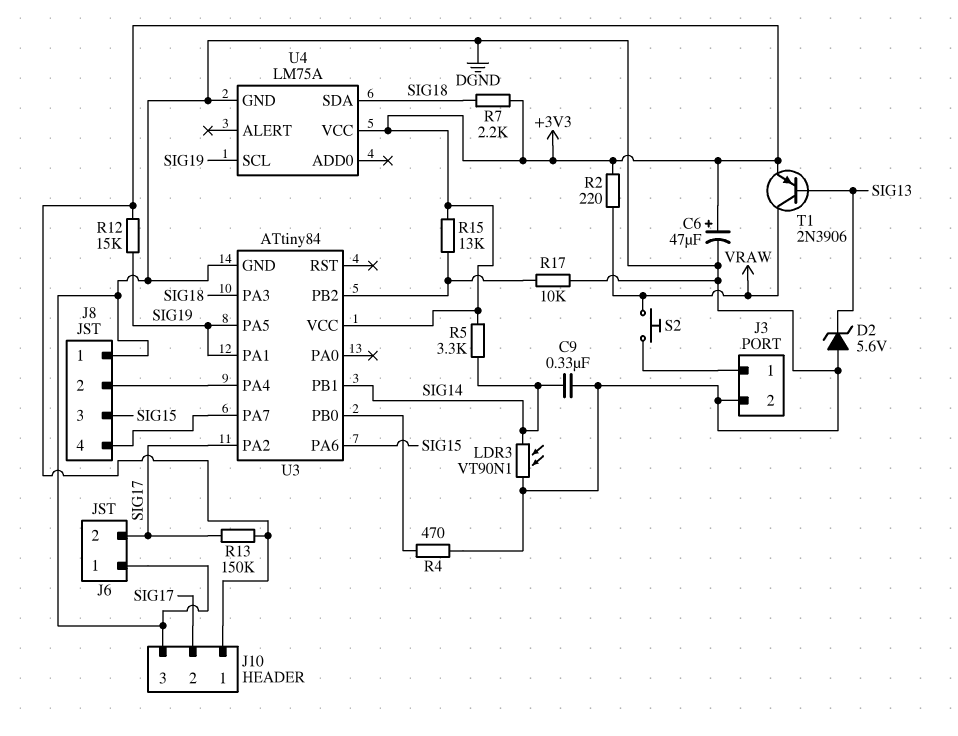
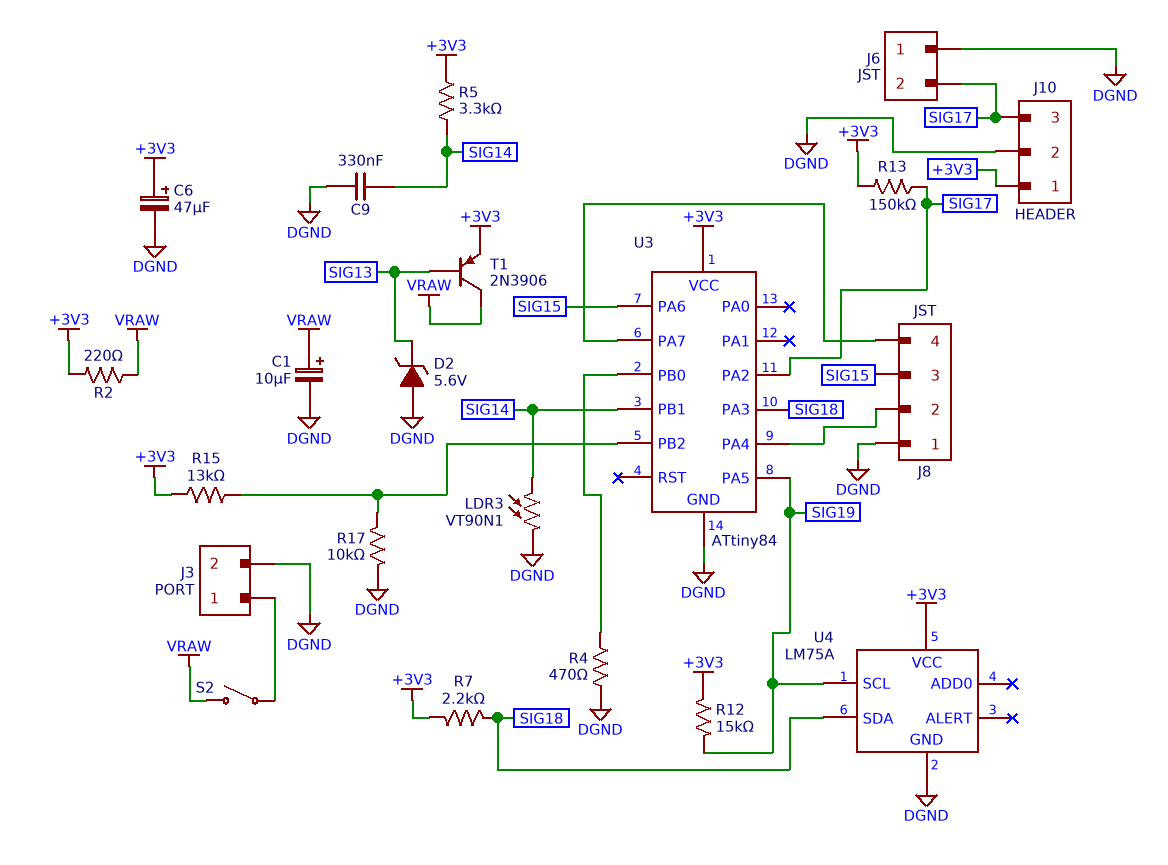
C1: none -> 10uF (plus VRAW, minus DGND)
J10 pin 2: SIG17 -> DGND
J10 pin 3: DGND -> SIG17
S2: button (J3/1, VRAW) -> switch (J3/1, VRAW)
U3 pin PA1: SIG19 -> none

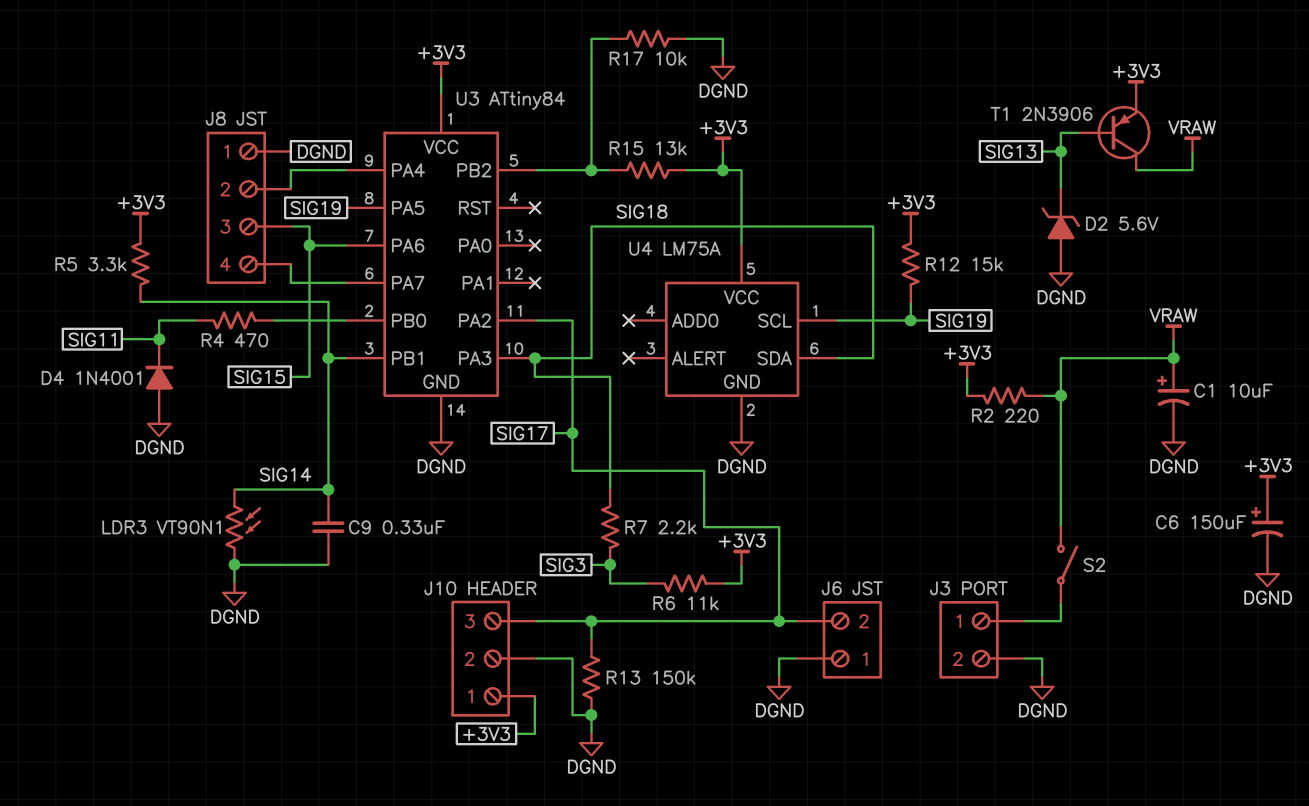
C6: 47uF (plus +3V3, minus DGND) -> 150uF (plus +3V3, minus DGND)
D4: none -> diode 1N4001 (A DGND, K SIG11)
R4: 470 (DGND, U3/PB0) -> 470 (SIG11, U3/PB0)
R6: none -> 11k (+3V3, SIG3)
R7: 2.2k (+3V3, SIG18) -> 2.2k (SIG3, SIG18)
R13: 150k (+3V3, SIG17) -> 150k (DGND, SIG17)

